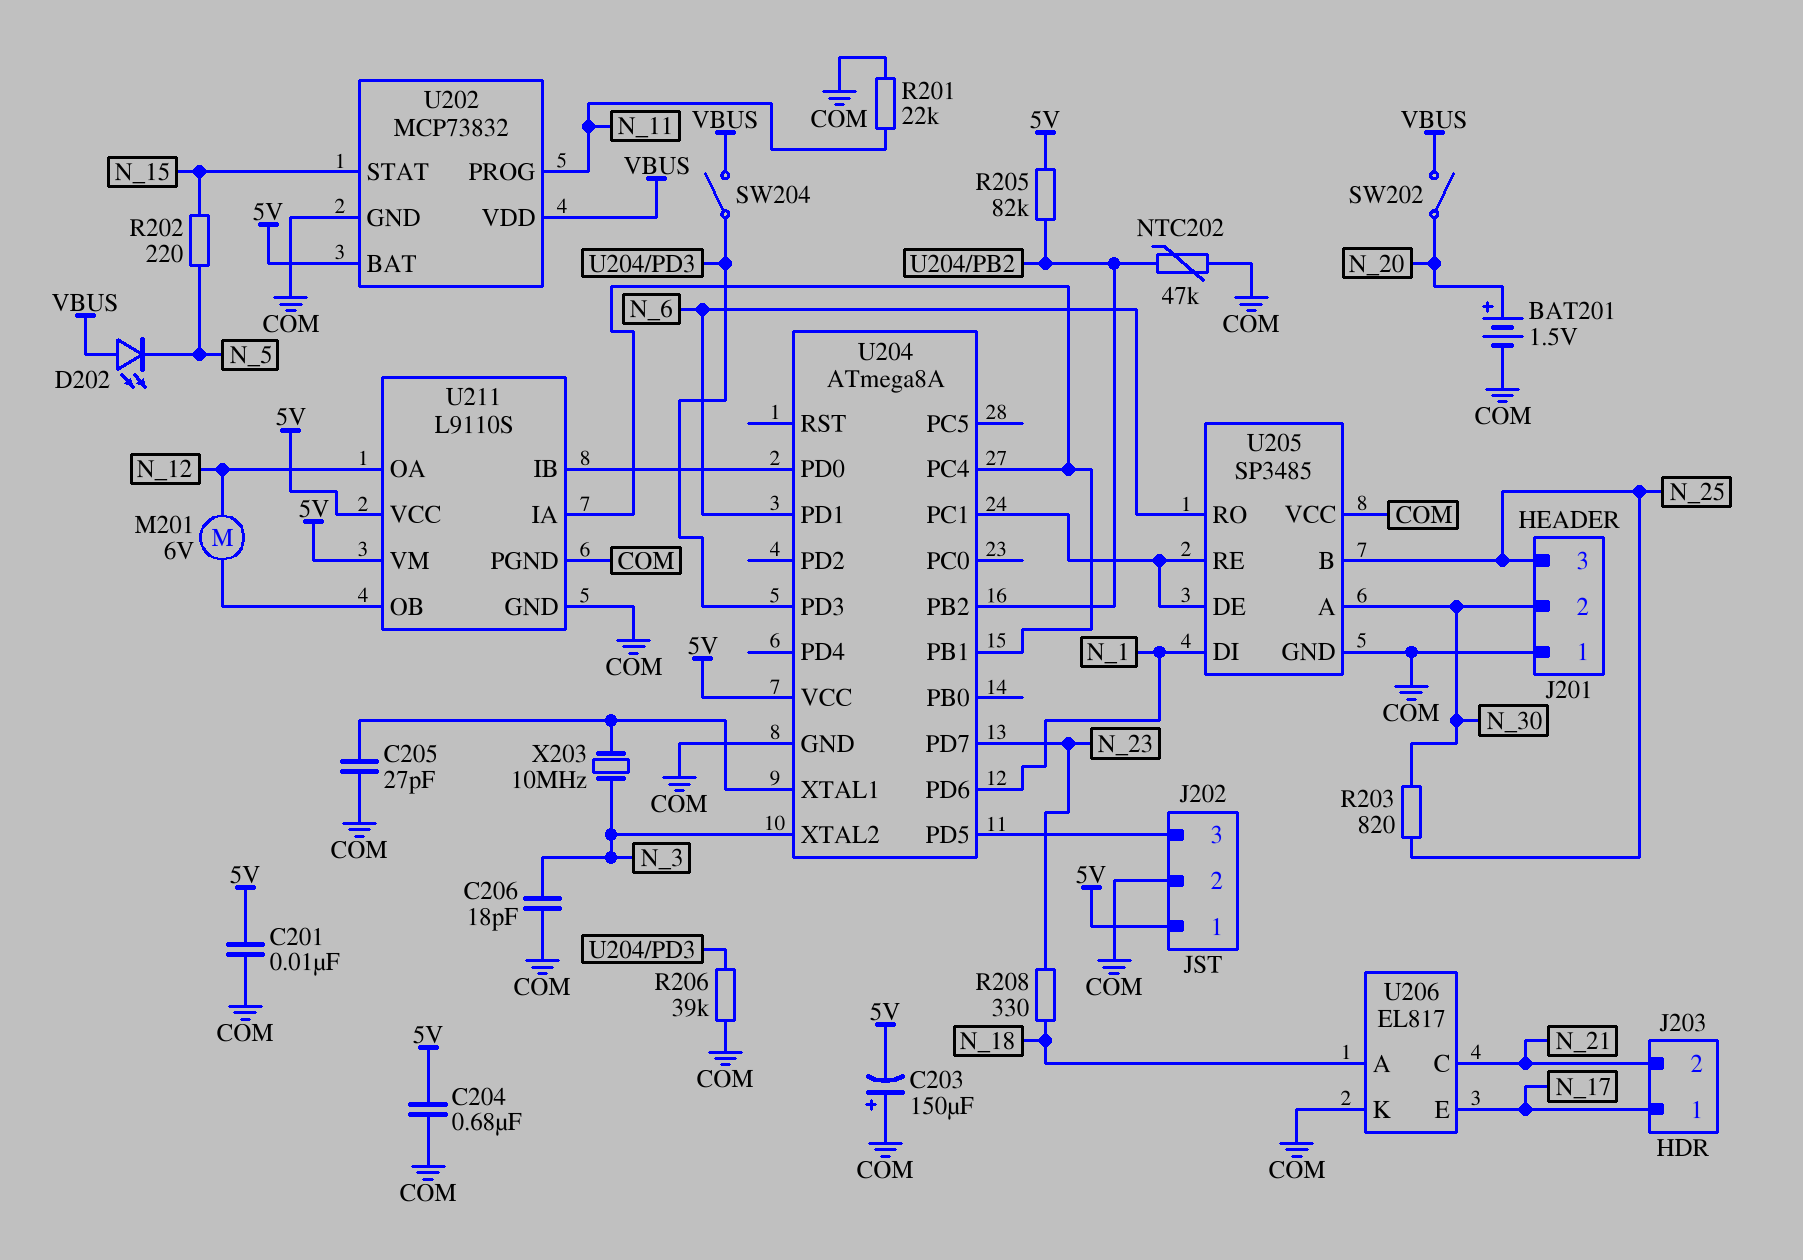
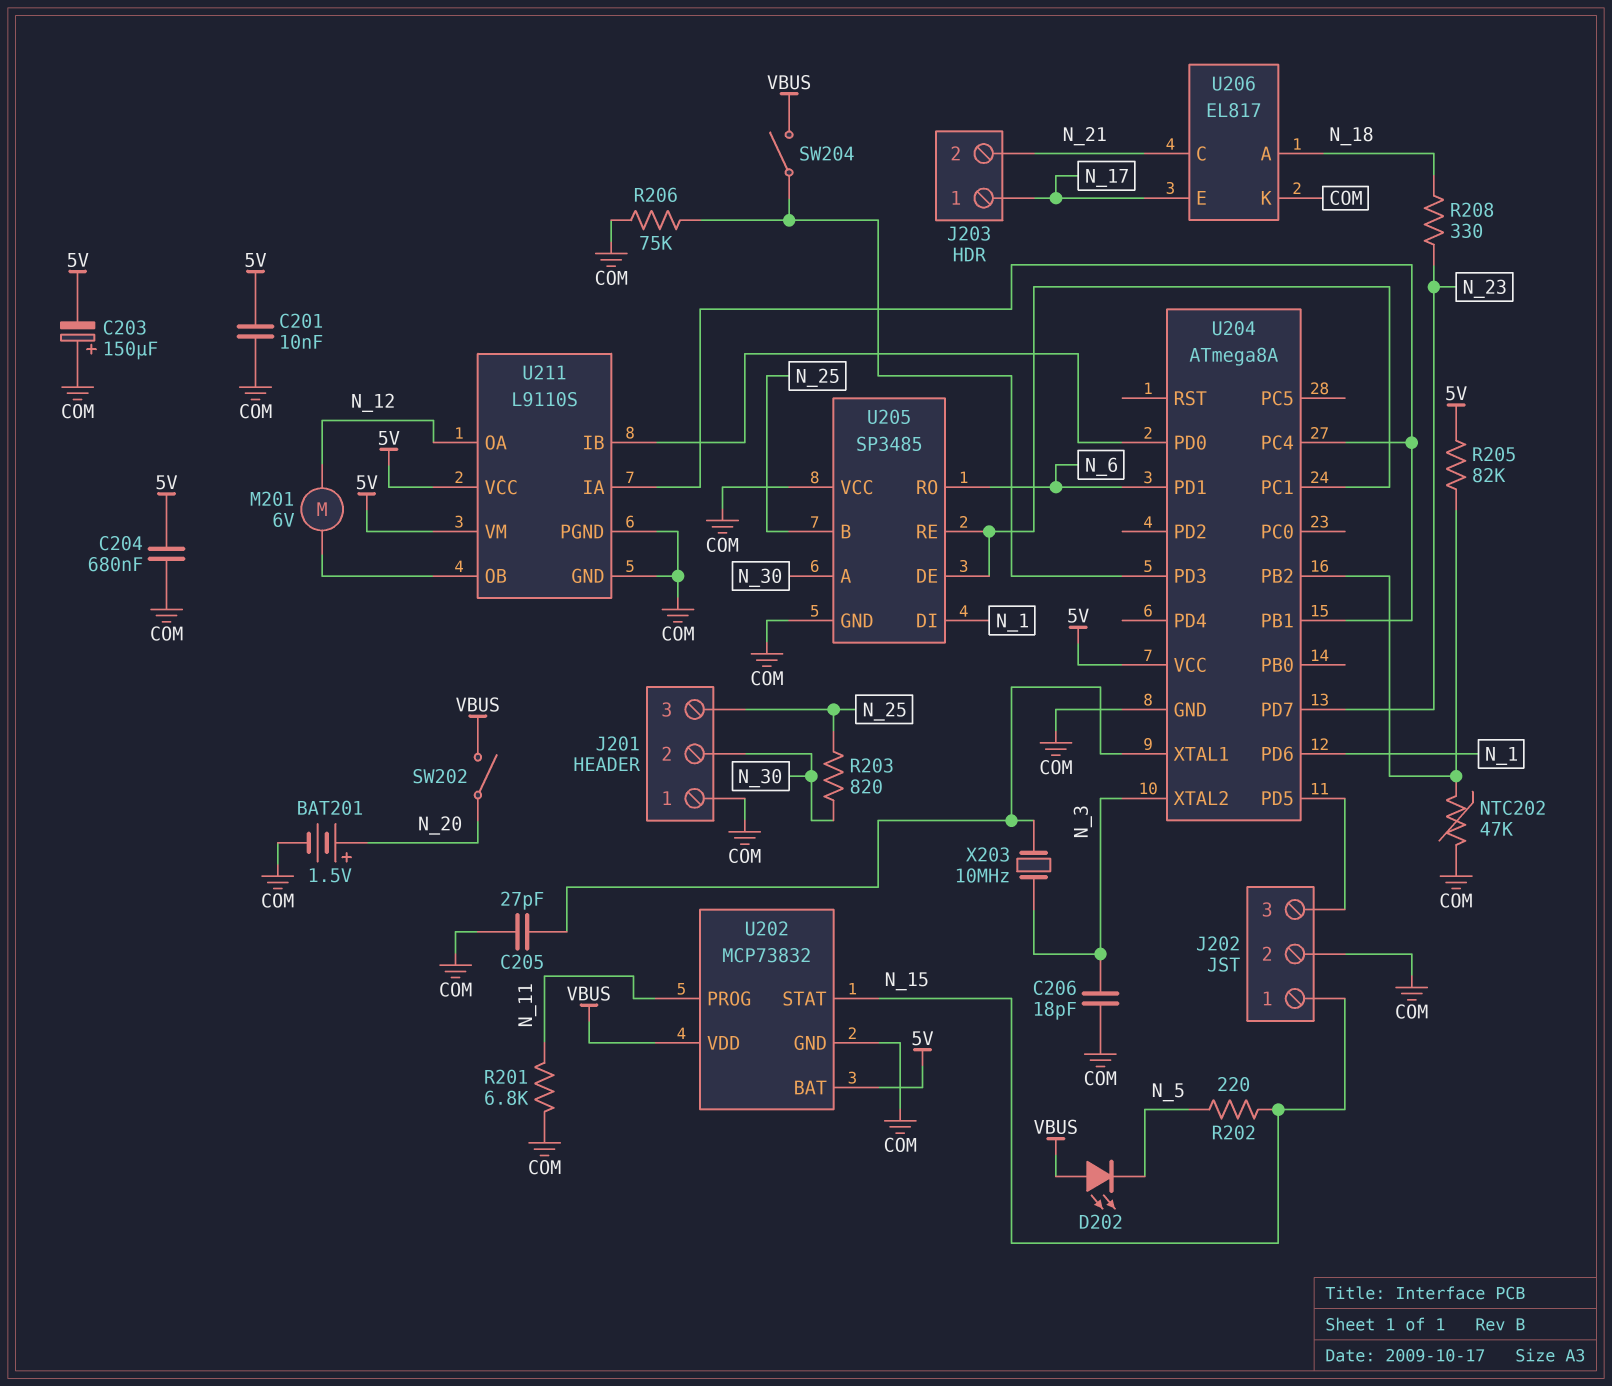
J202 pin 1: 5V -> N_15
R201: 22k (COM, N_11) -> 6.8k (COM, N_11)
R206: 39k (COM, U204/PD3) -> 75k (COM, U204/PD3)

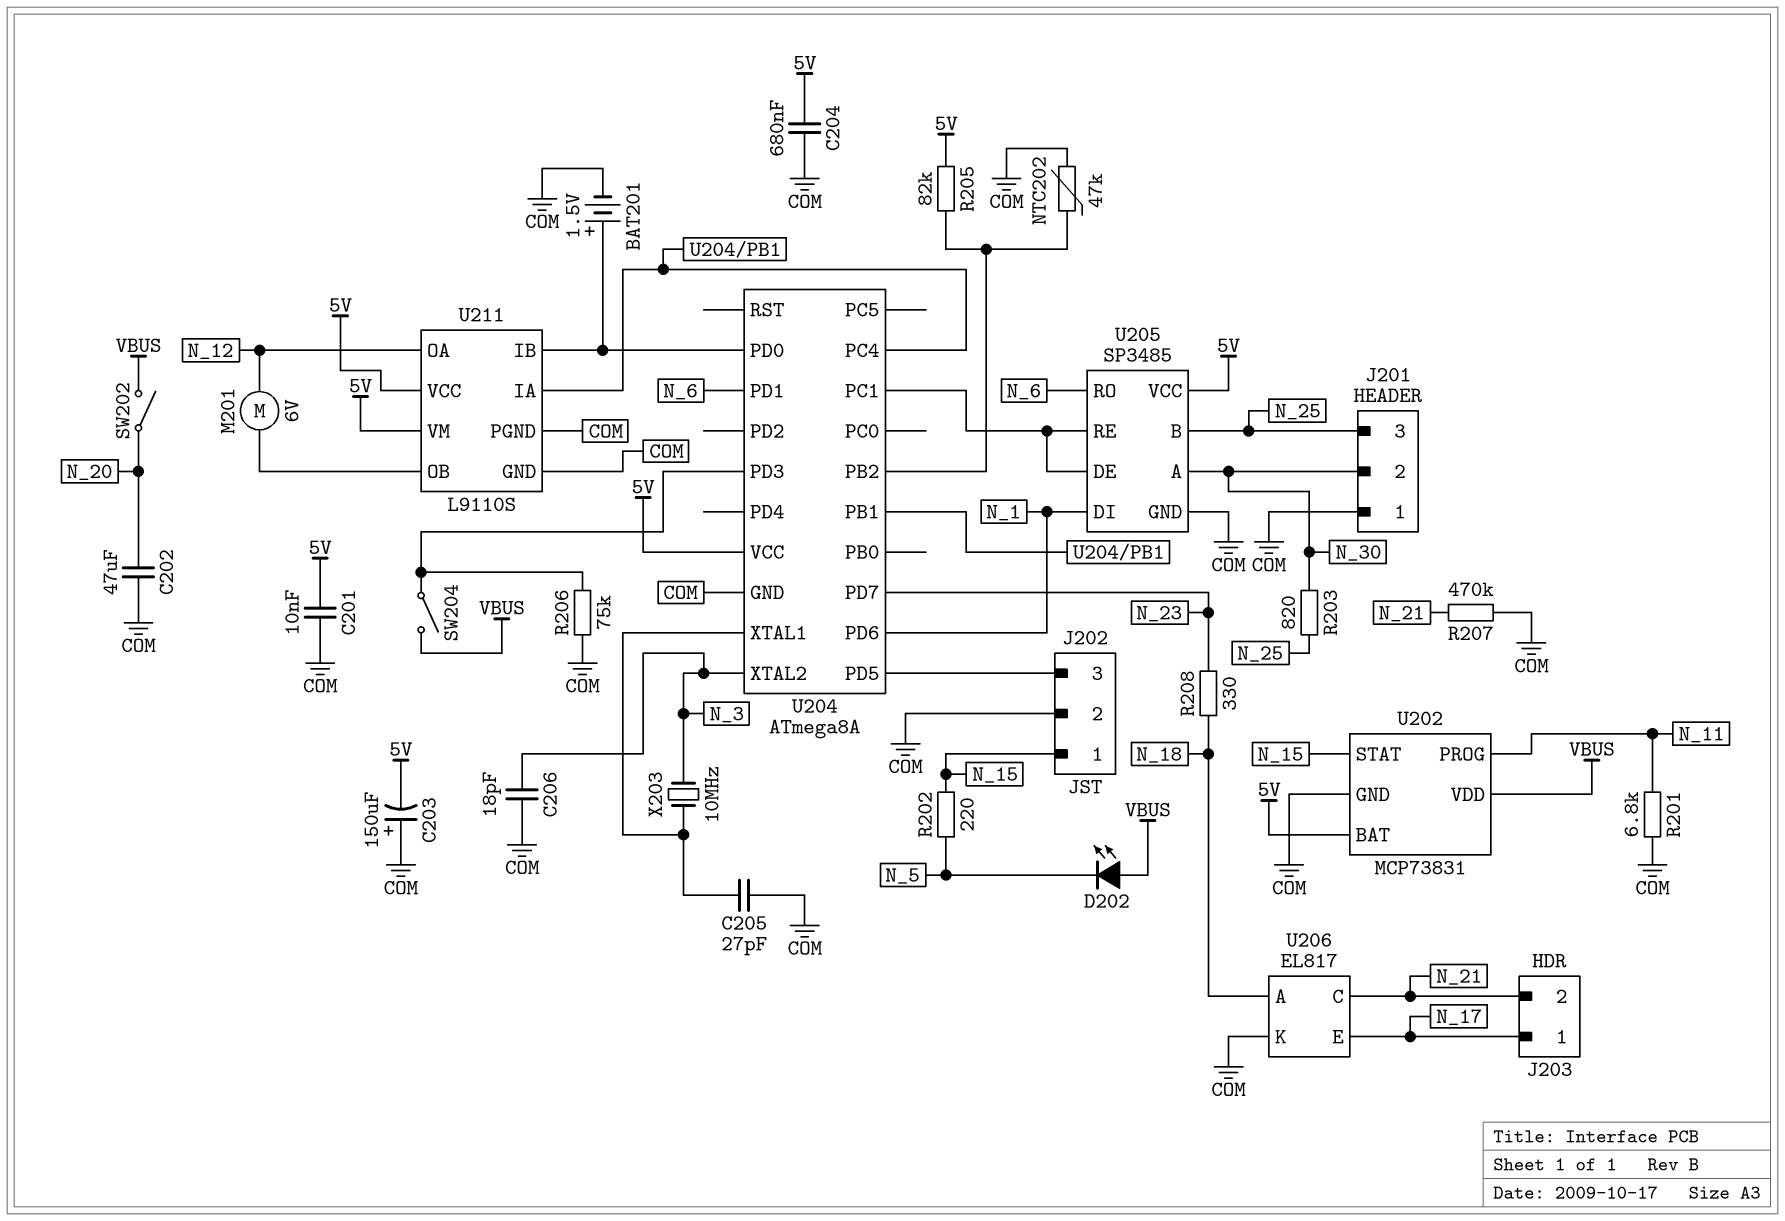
BAT201: 1.5V (plus N_20, minus COM) -> 1.5V (plus U204/PD0, minus COM)
C202: none -> 47uF (COM, N_20)
R207: none -> 470k (COM, N_21)
U202: MCP73832 -> MCP73831
U205 pin VCC: COM -> 5V

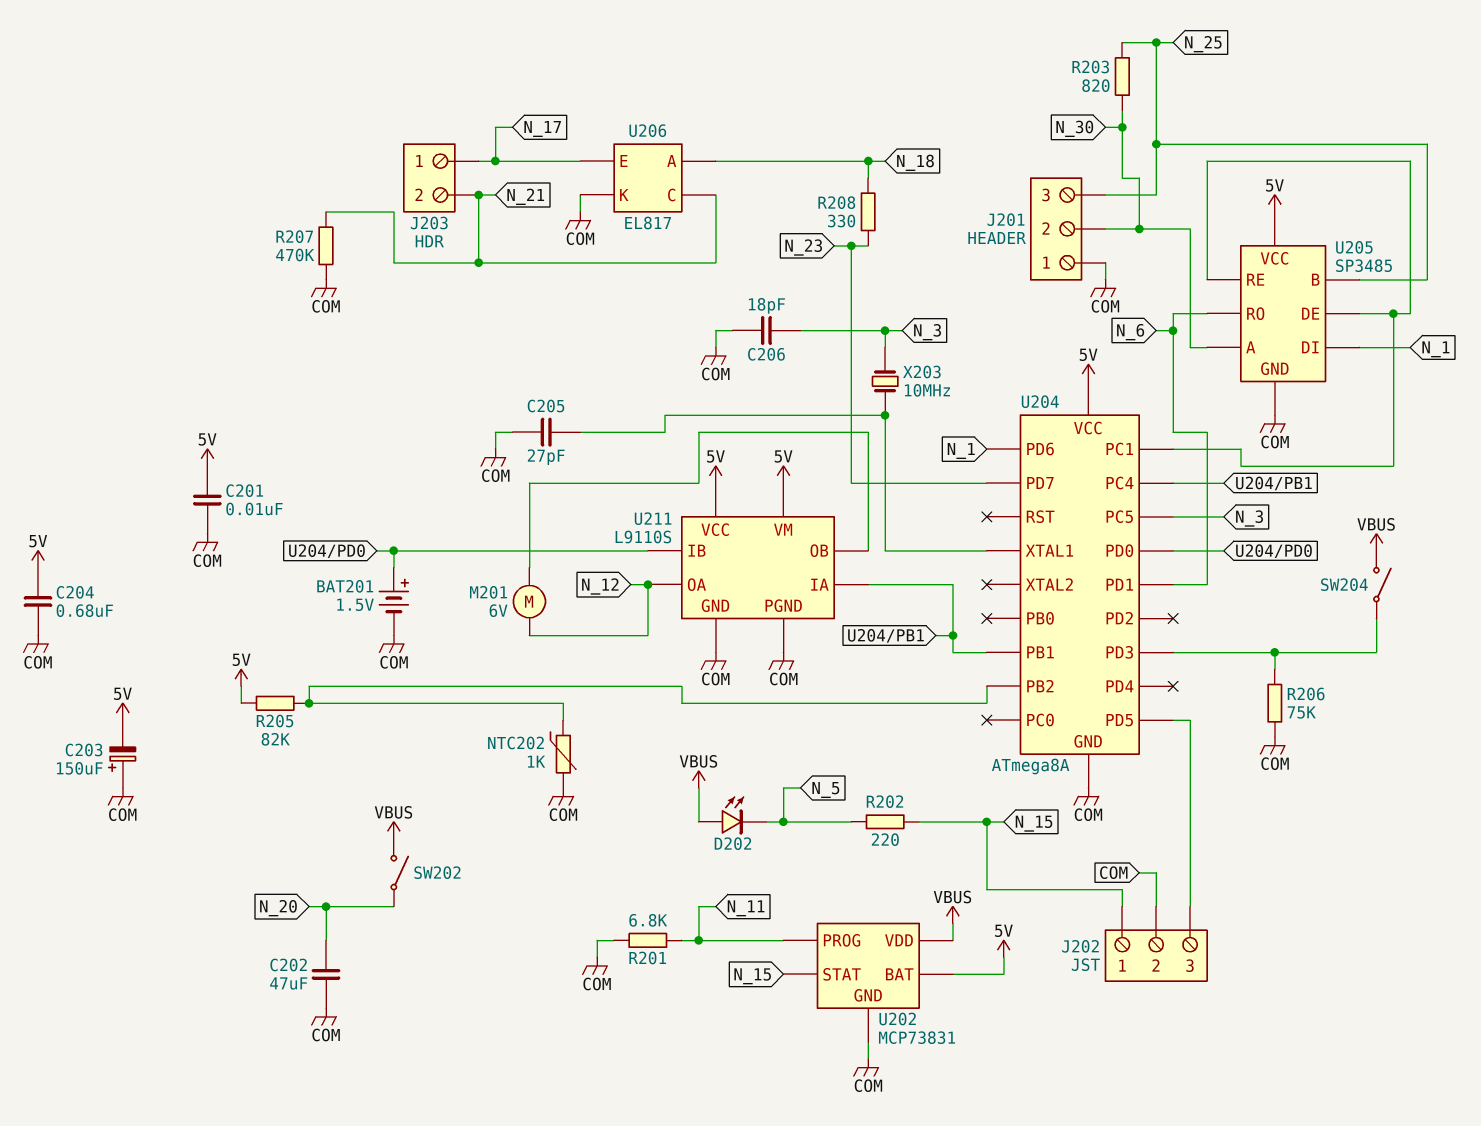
NTC202: 47k (COM, U204/PB2) -> 1k (COM, U204/PB2)
U204 pin PC5: none -> N_3
U204 pin XTAL2: N_3 -> none

